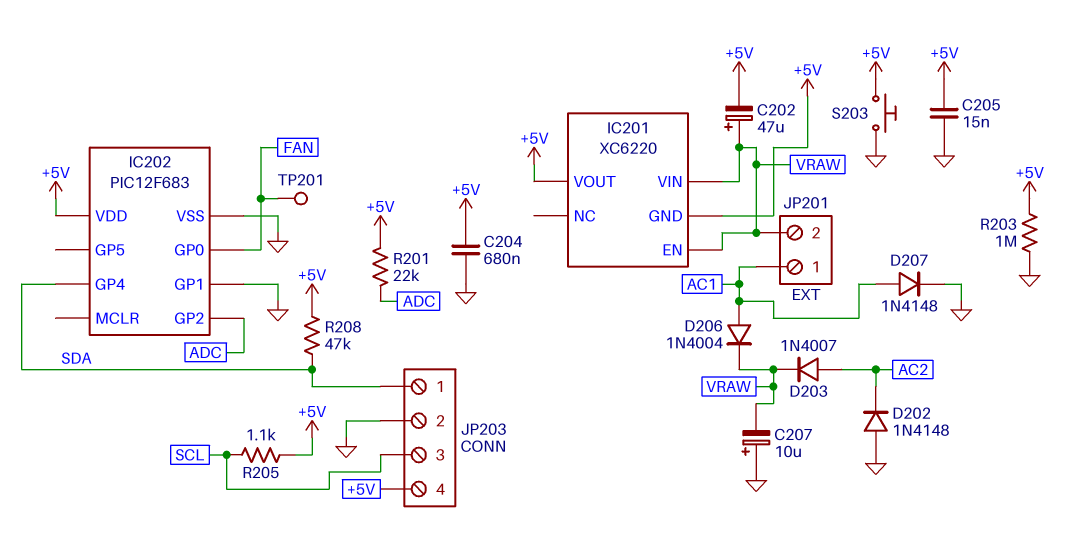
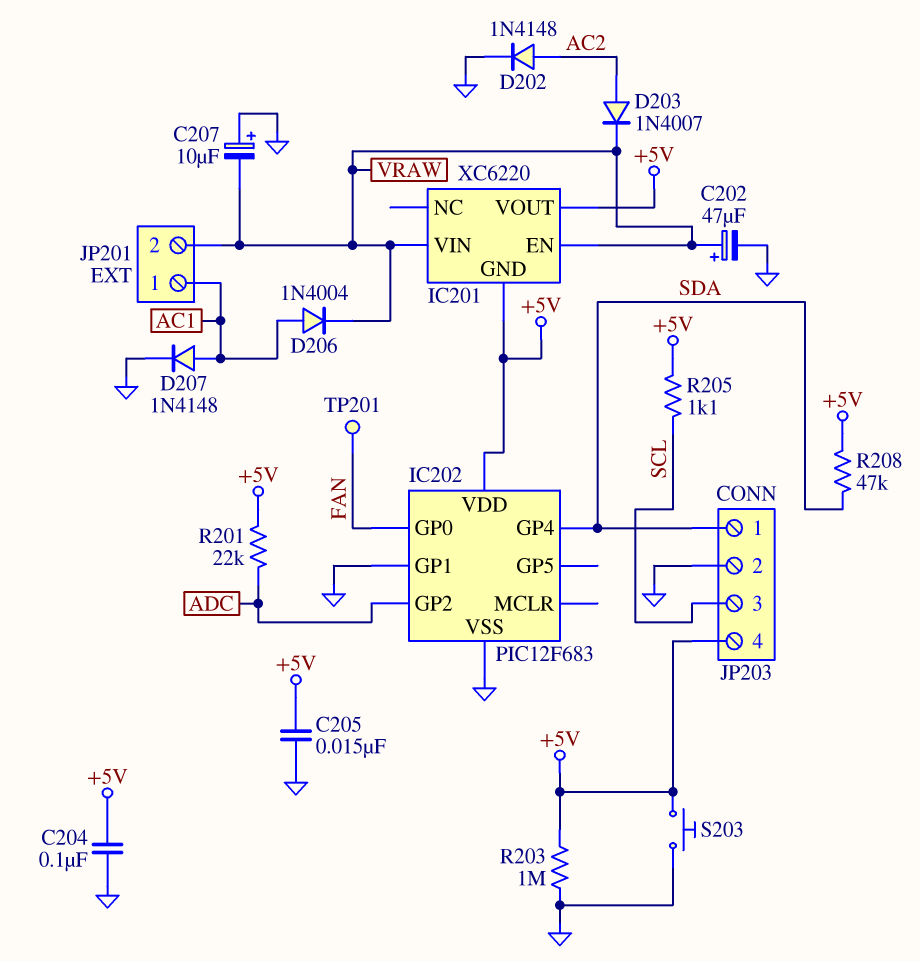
C202: 47uF (plus VRAW, minus +5V) -> 47uF (plus VRAW, minus GND)
C204: 680nF (+5V, GND) -> 100nF (+5V, GND)
D202: diode 1N4148 (A GND, K AC2) -> diode 1N4148 (A AC2, K GND)

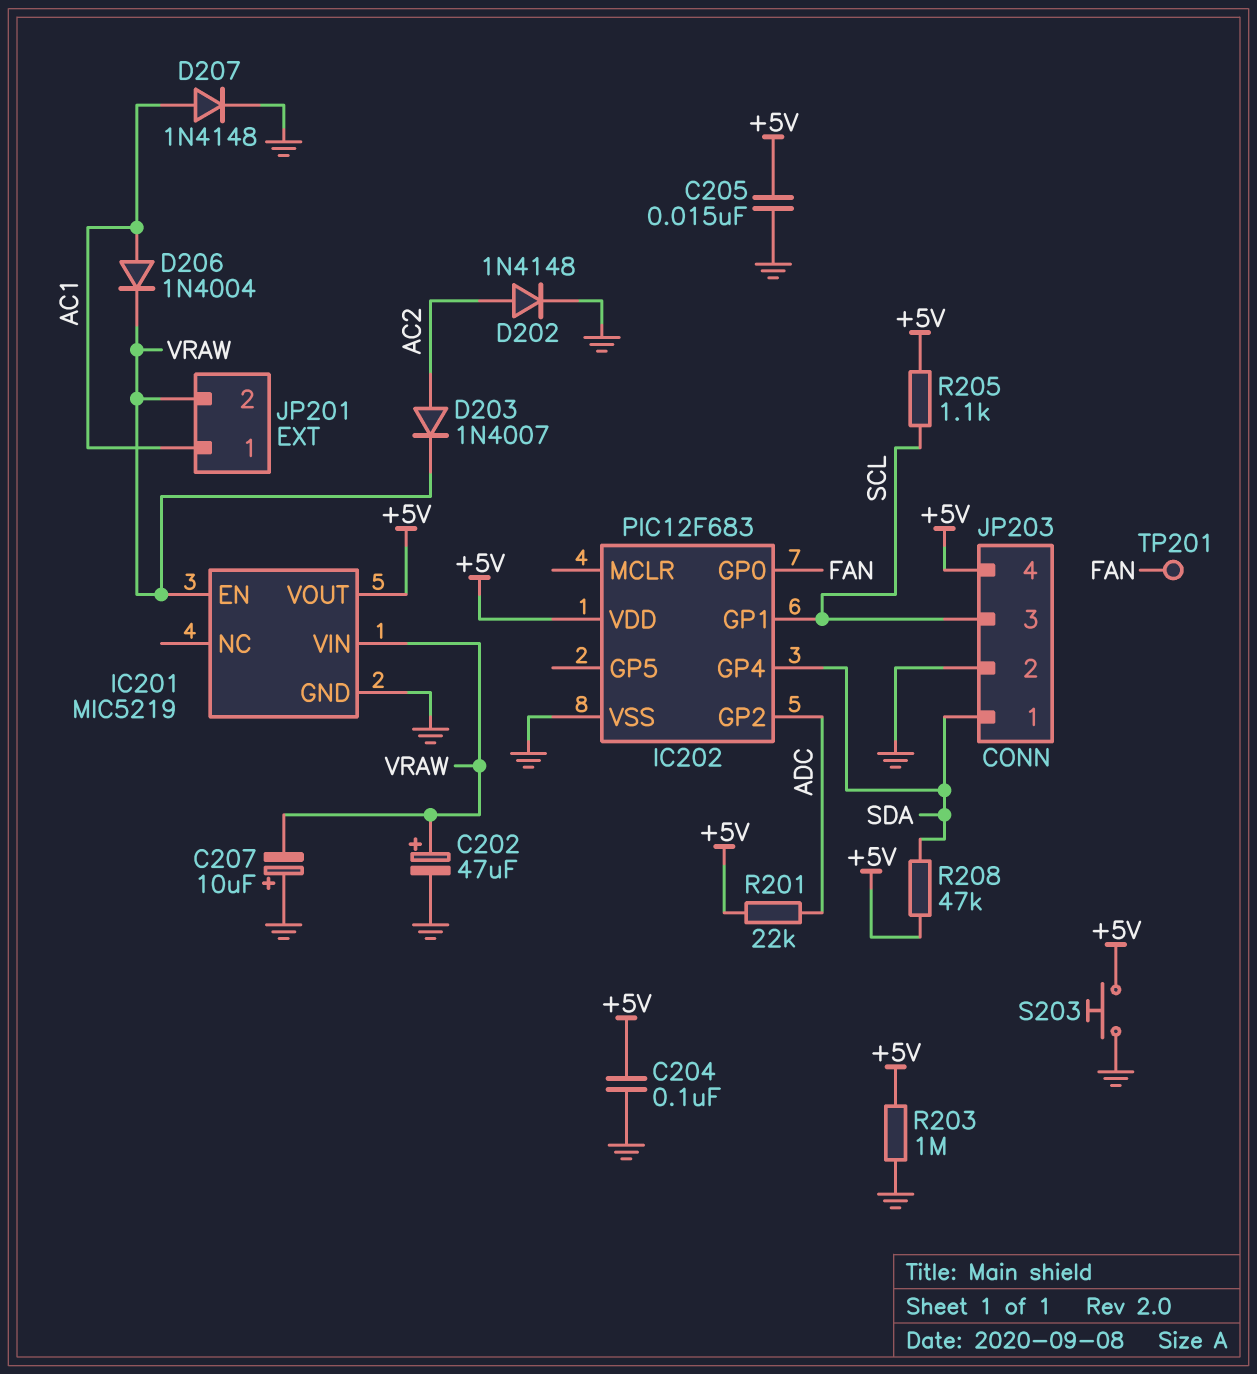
IC201: XC6220 -> MIC5219
IC201 pin GND: +5V -> GND
IC202 pin GP1: GND -> SCL

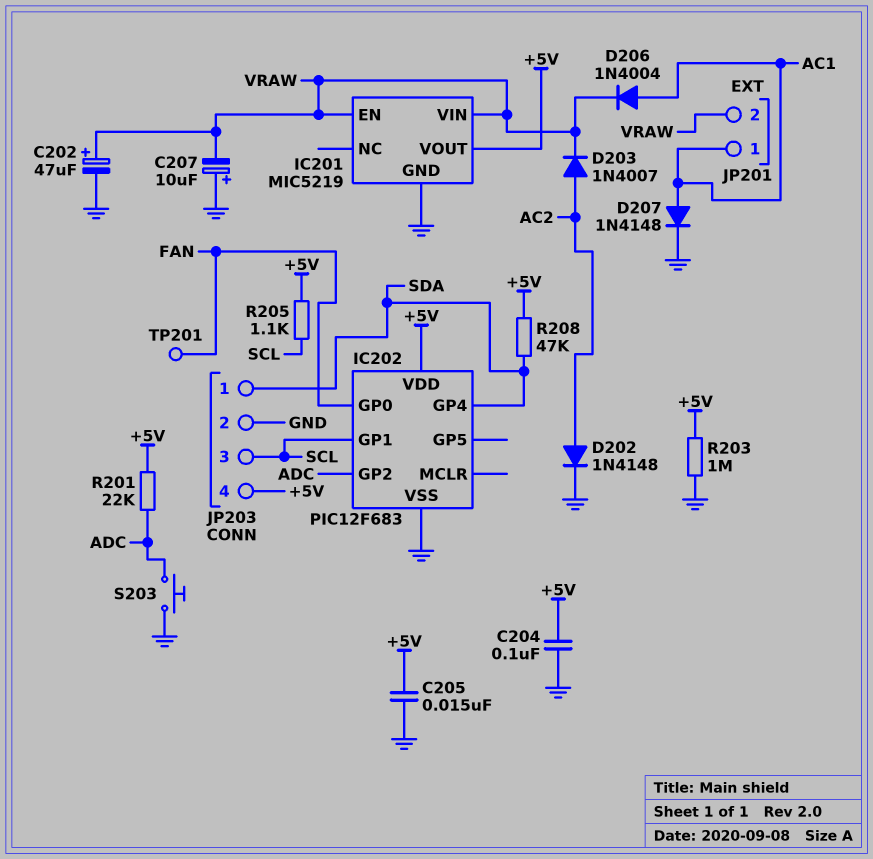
S203: button (+5V, GND) -> button (ADC, GND)

